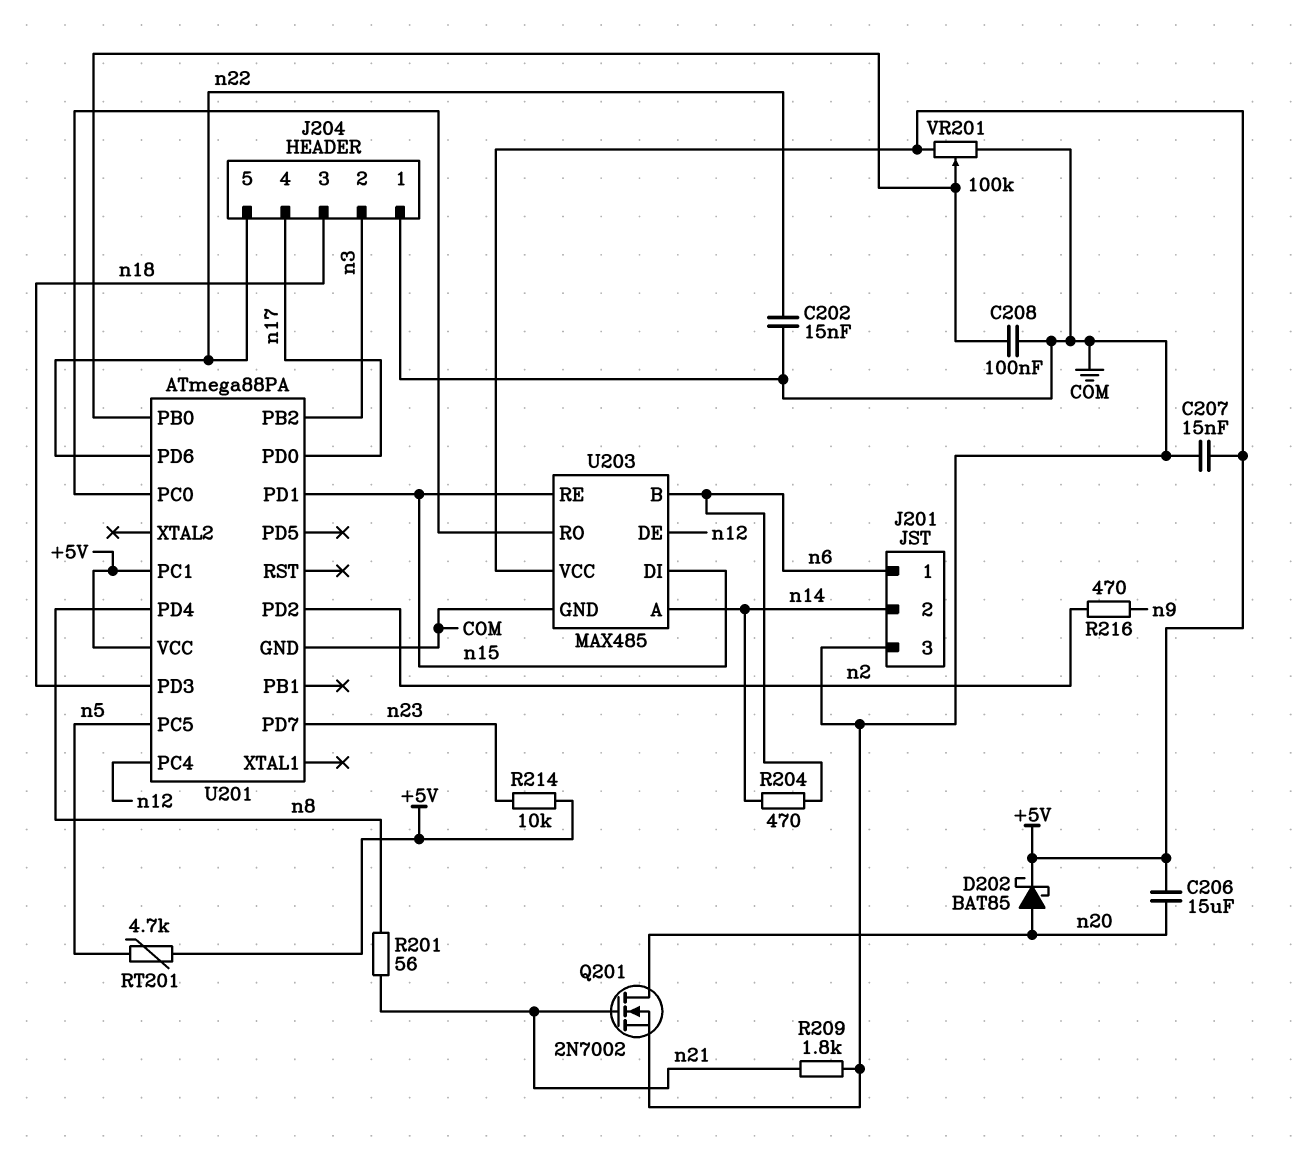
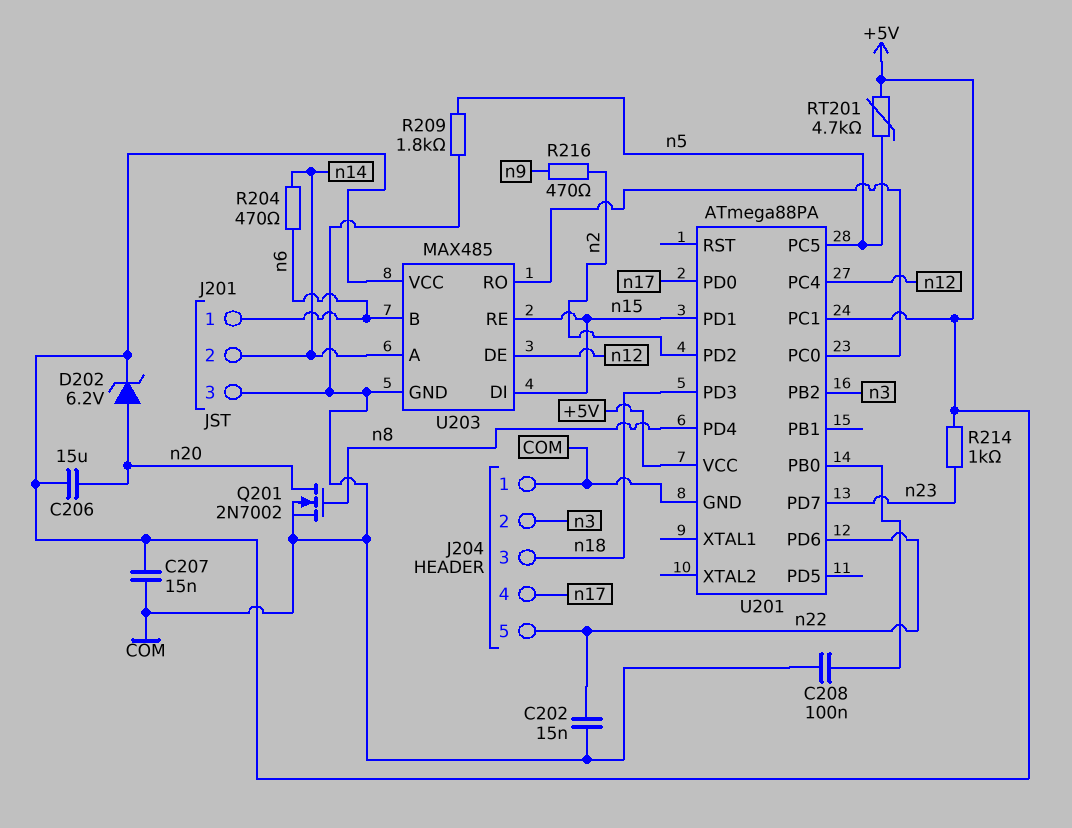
D202: schottky BAT85 (A n20, K +5V) -> zener 6.2V (A n20, K +5V)
Q201: NMOS 2N7002 (G n21, D n20, S COM) -> NMOS 2N7002 (G n8, D n20, S COM)
R201: 56 (n8, n21) -> none
R209: 1.8k (COM, n21) -> 1.8k (COM, n5)
R214: 10k (+5V, n23) -> 1k (+5V, n23)
VR201: 100k (+5V, COM, wiper U201/PB0) -> none

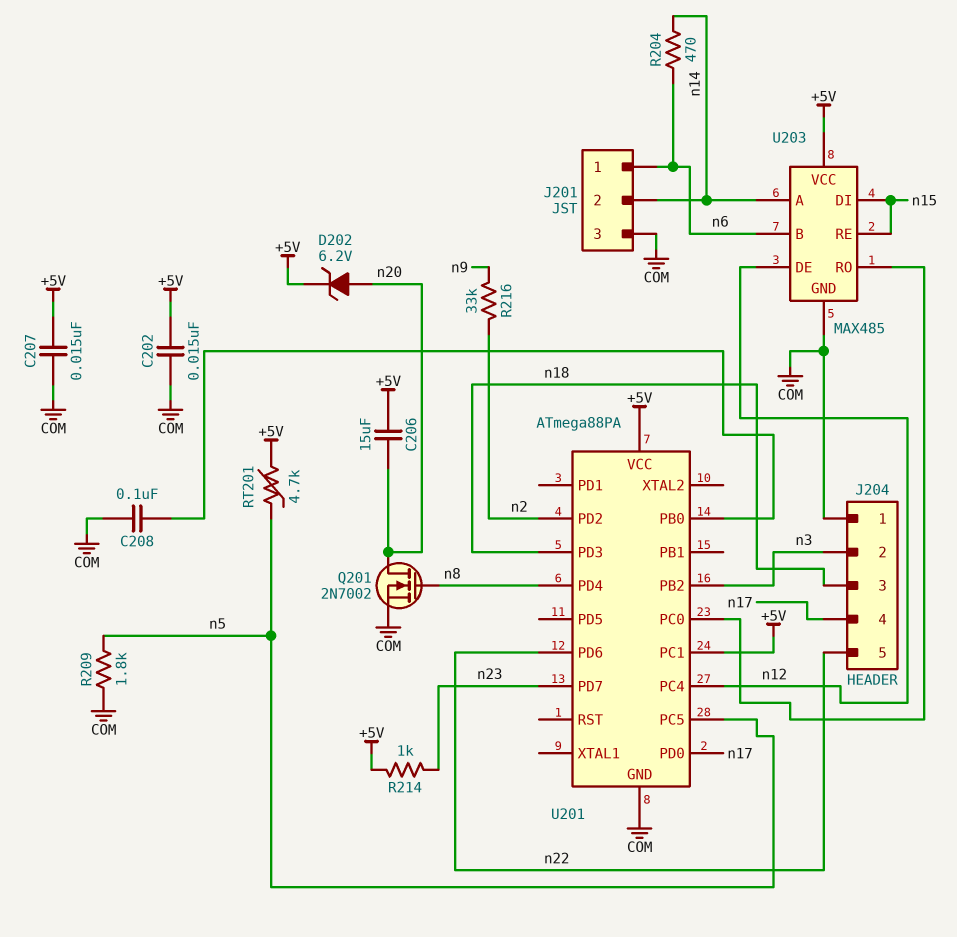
C202: 15nF (COM, n22) -> 15nF (+5V, COM)
R216: 470 (n2, n9) -> 33k (n2, n9)
U201 pin PD1: n15 -> none

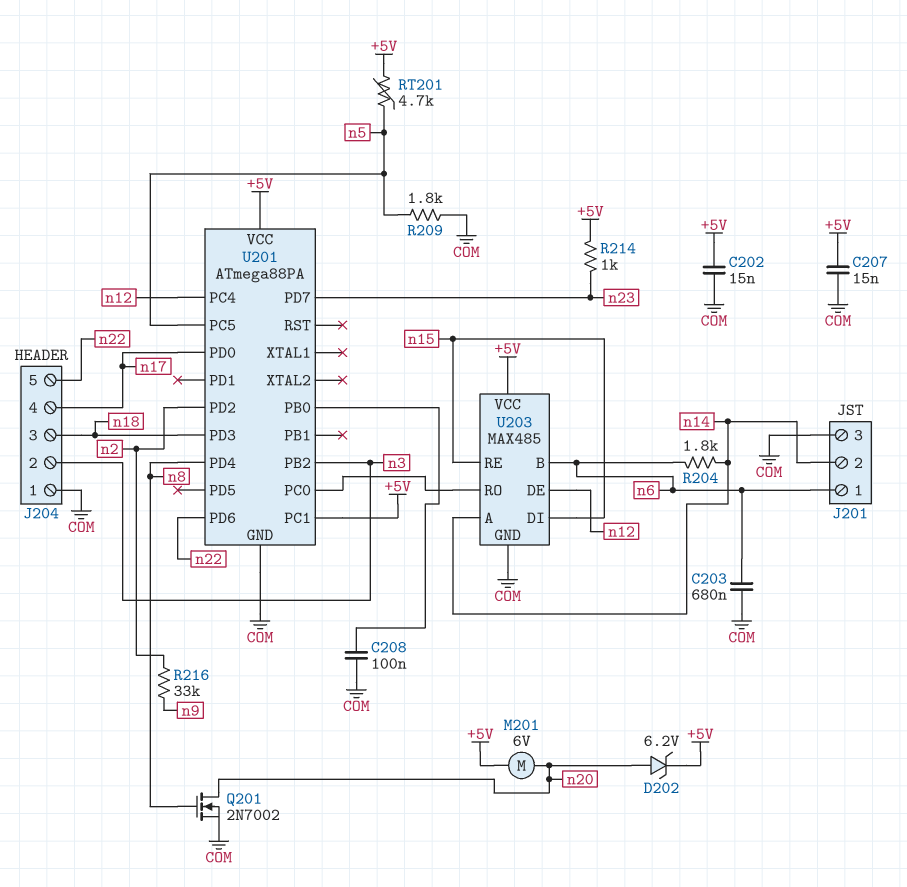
C203: none -> 680nF (COM, n6)
C206: 15uF (+5V, n20) -> none
M201: none -> motor 6V (+5V, n20)
R204: 470 (n6, n14) -> 1.8k (n6, n14)

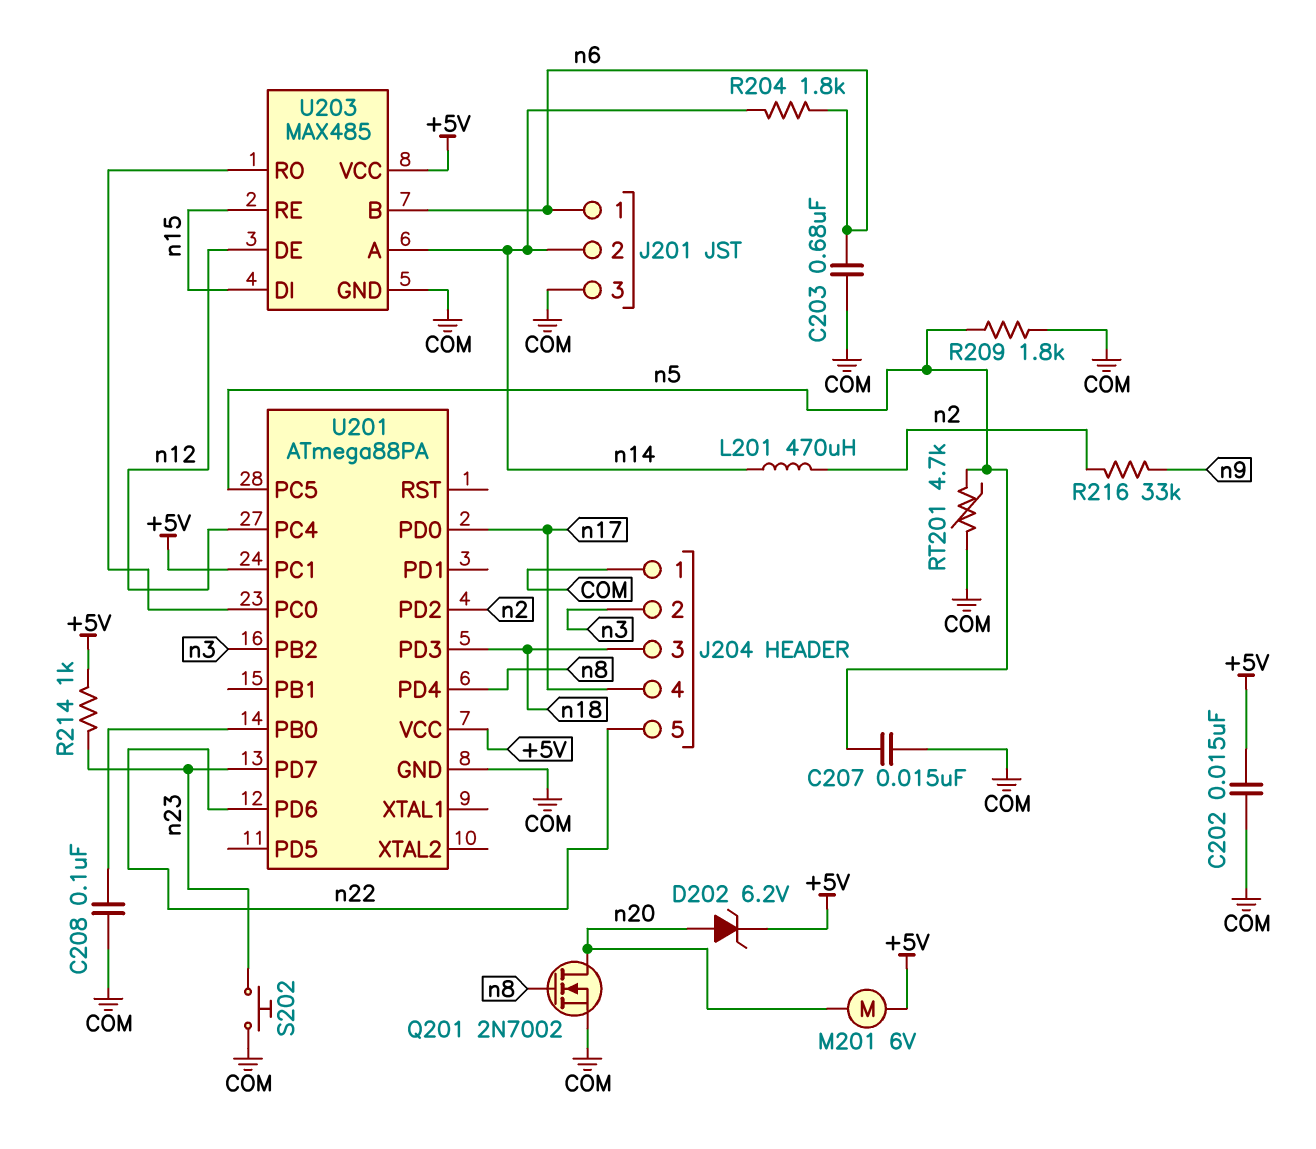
C207: 15nF (+5V, COM) -> 15nF (COM, n5)
L201: none -> 470uH (n2, n14)
RT201: 4.7k (+5V, n5) -> 4.7k (COM, n5)
S202: none -> button (COM, n23)

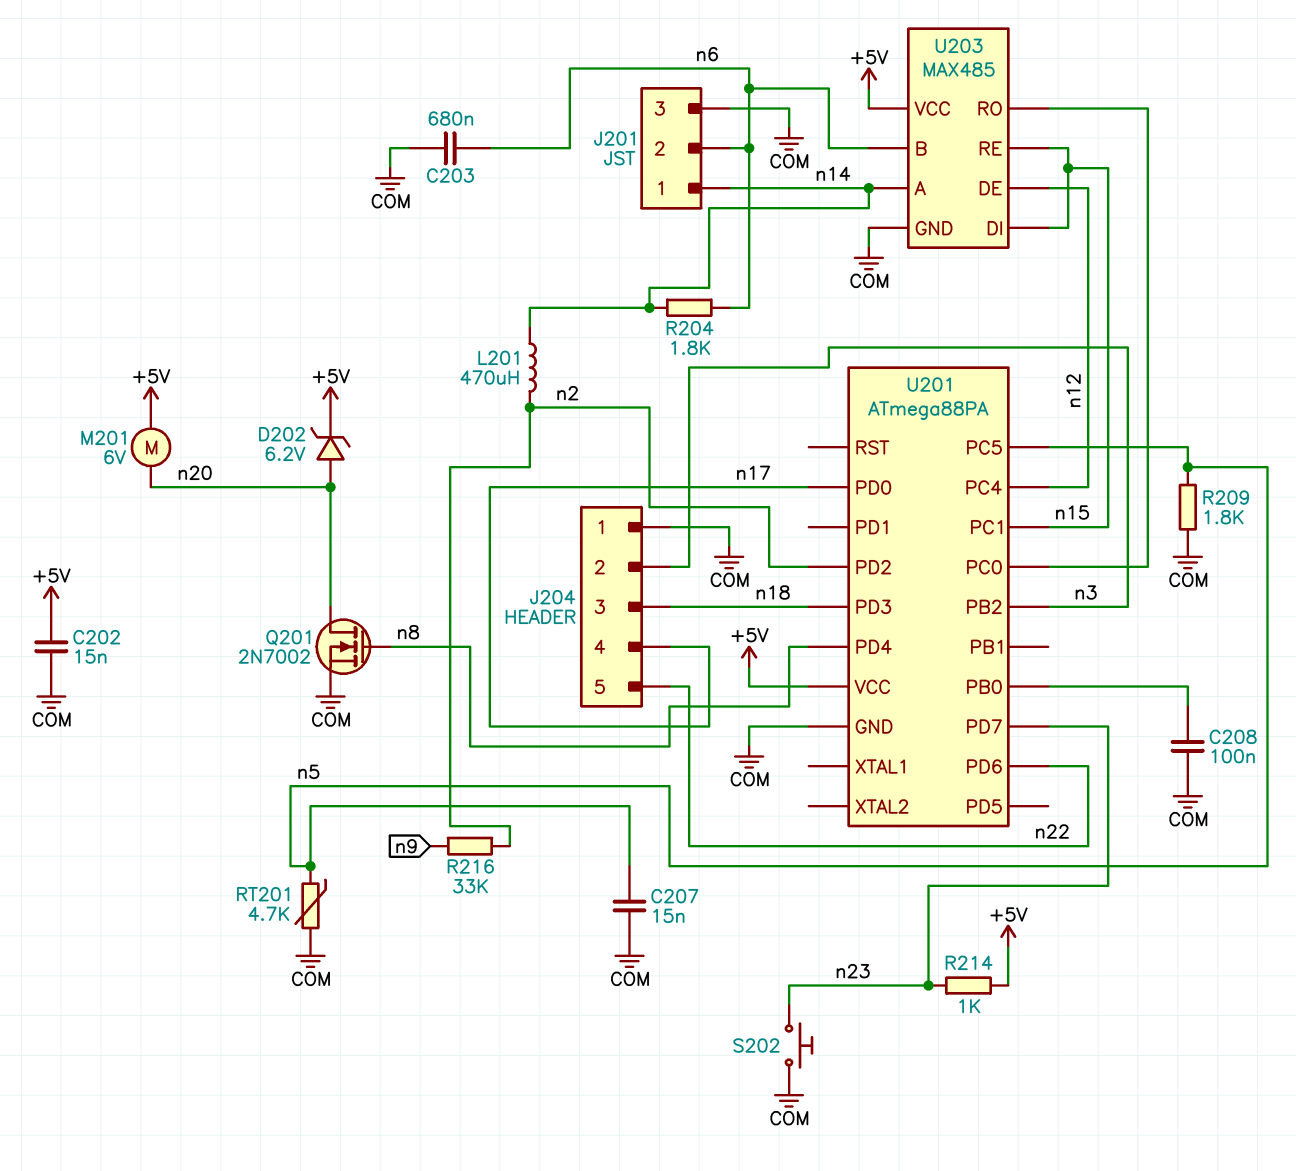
J201 pin 1: n6 -> n14
J201 pin 2: n14 -> n6
U201 pin PC1: +5V -> n15

